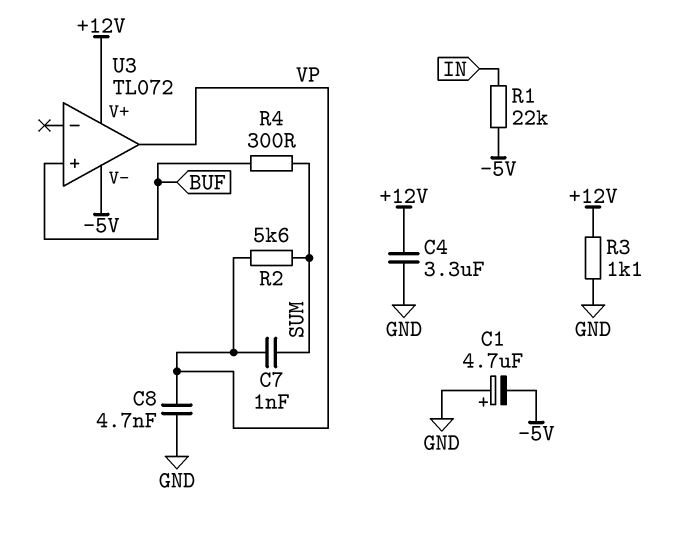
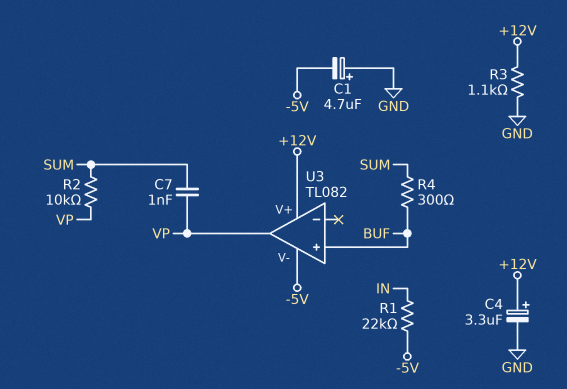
C4: 3.3uF (+12V, GND) -> 3.3uF (plus +12V, minus GND)
C8: 4.7nF (GND, VP) -> none
R2: 5.6k (SUM, VP) -> 10k (SUM, VP)
U3: TL072 -> TL082

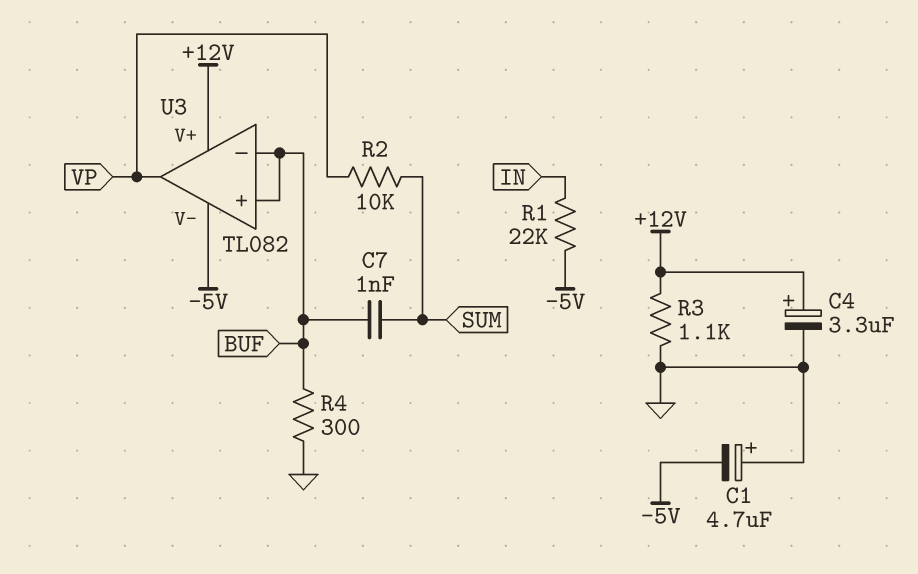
C7: 1nF (SUM, VP) -> 1nF (BUF, SUM)
R4: 300 (BUF, SUM) -> 300 (BUF, GND)
U3 pin in-: none -> BUF

